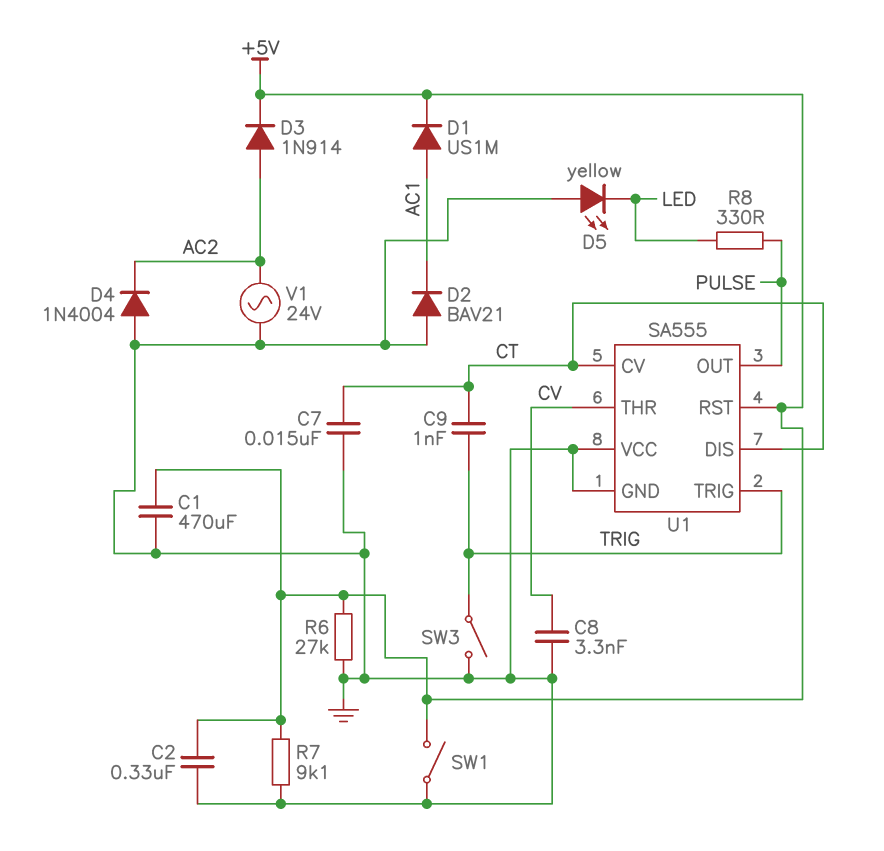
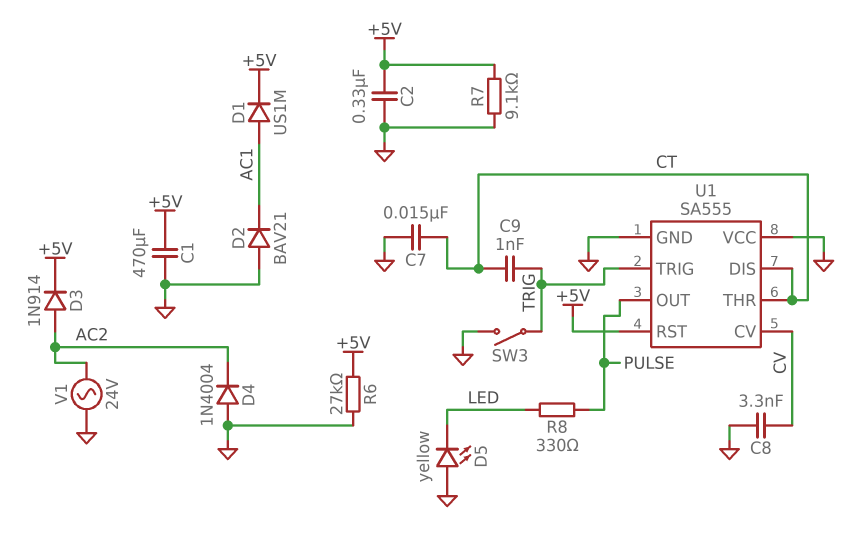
SW1: switch (+5V, GND) -> none
U1 pin CV: CT -> CV
U1 pin THR: CV -> CT

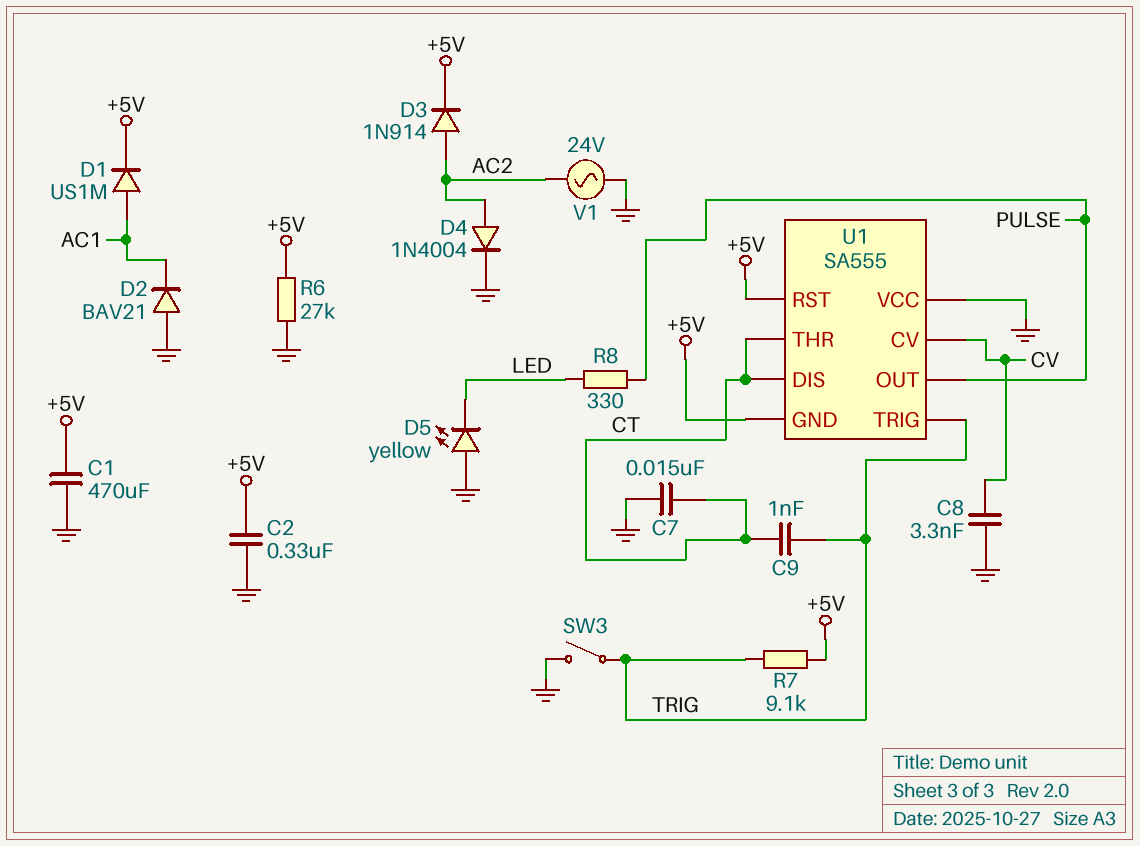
D4: diode 1N4004 (A GND, K AC2) -> diode 1N4004 (A AC2, K GND)
R7: 9.1k (+5V, GND) -> 9.1k (+5V, TRIG)
U1 pin GND: GND -> +5V

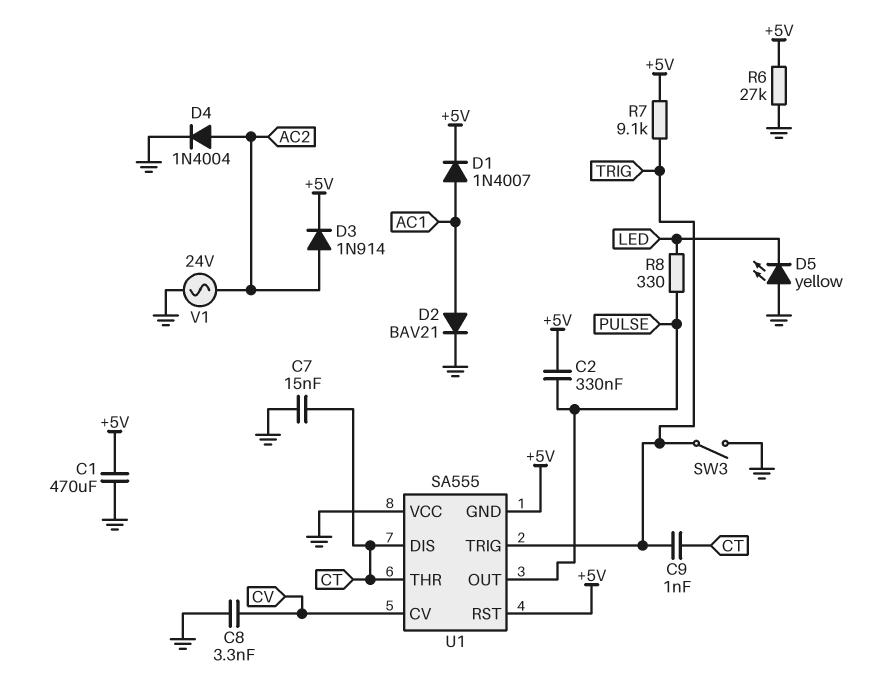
C2: 330nF (+5V, GND) -> 330nF (+5V, PULSE)
D1: diode US1M (A AC1, K +5V) -> diode 1N4007 (A AC1, K +5V)
D2: diode BAV21 (A GND, K AC1) -> diode BAV21 (A AC1, K GND)

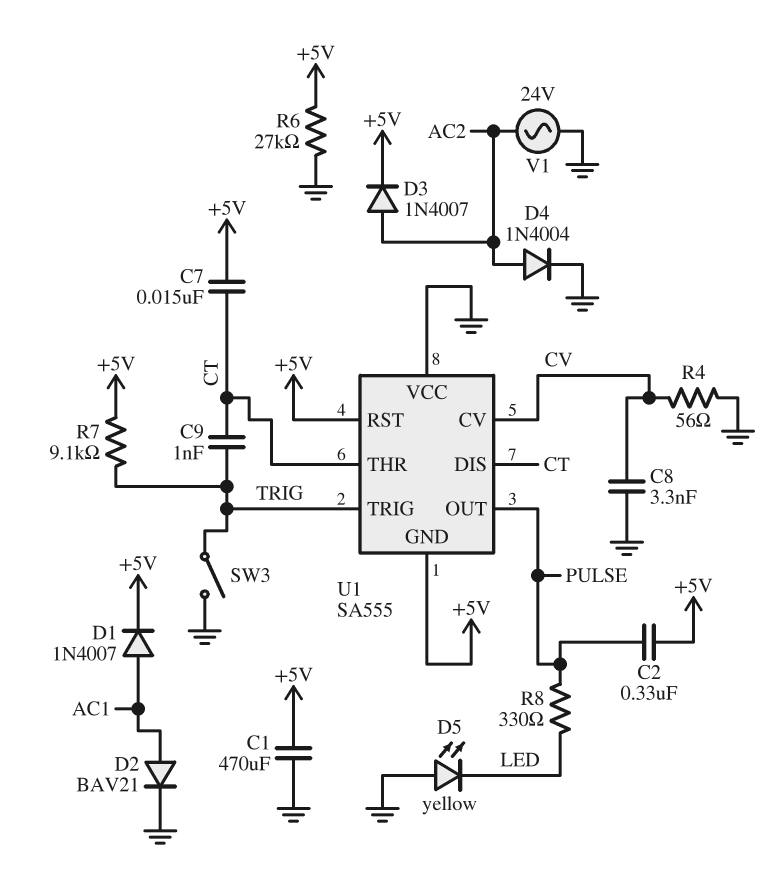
C7: 15nF (CT, GND) -> 15nF (+5V, CT)
D3: diode 1N914 (A AC2, K +5V) -> diode 1N4007 (A AC2, K +5V)
R4: none -> 56 (CV, GND)

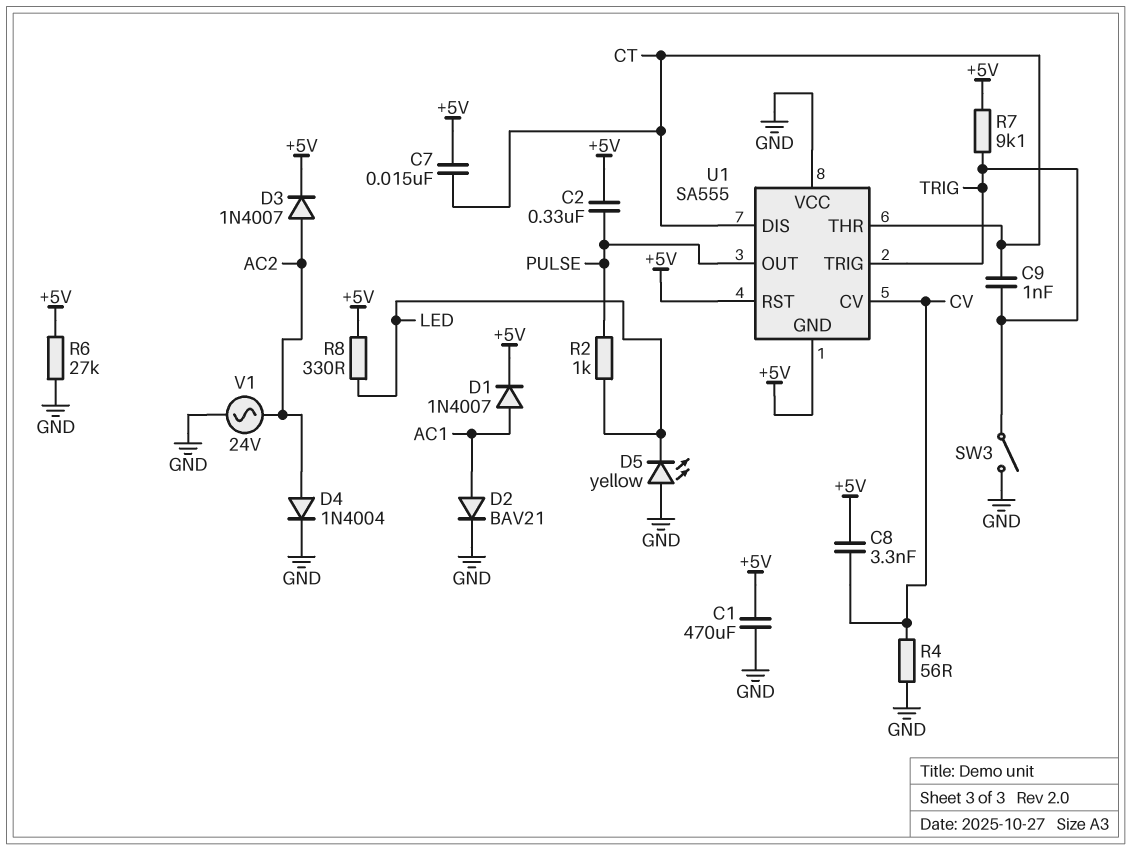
C8: 3.3nF (CV, GND) -> 3.3nF (+5V, CV)
R2: none -> 1k (LED, PULSE)
R8: 330 (LED, PULSE) -> 330 (+5V, LED)

